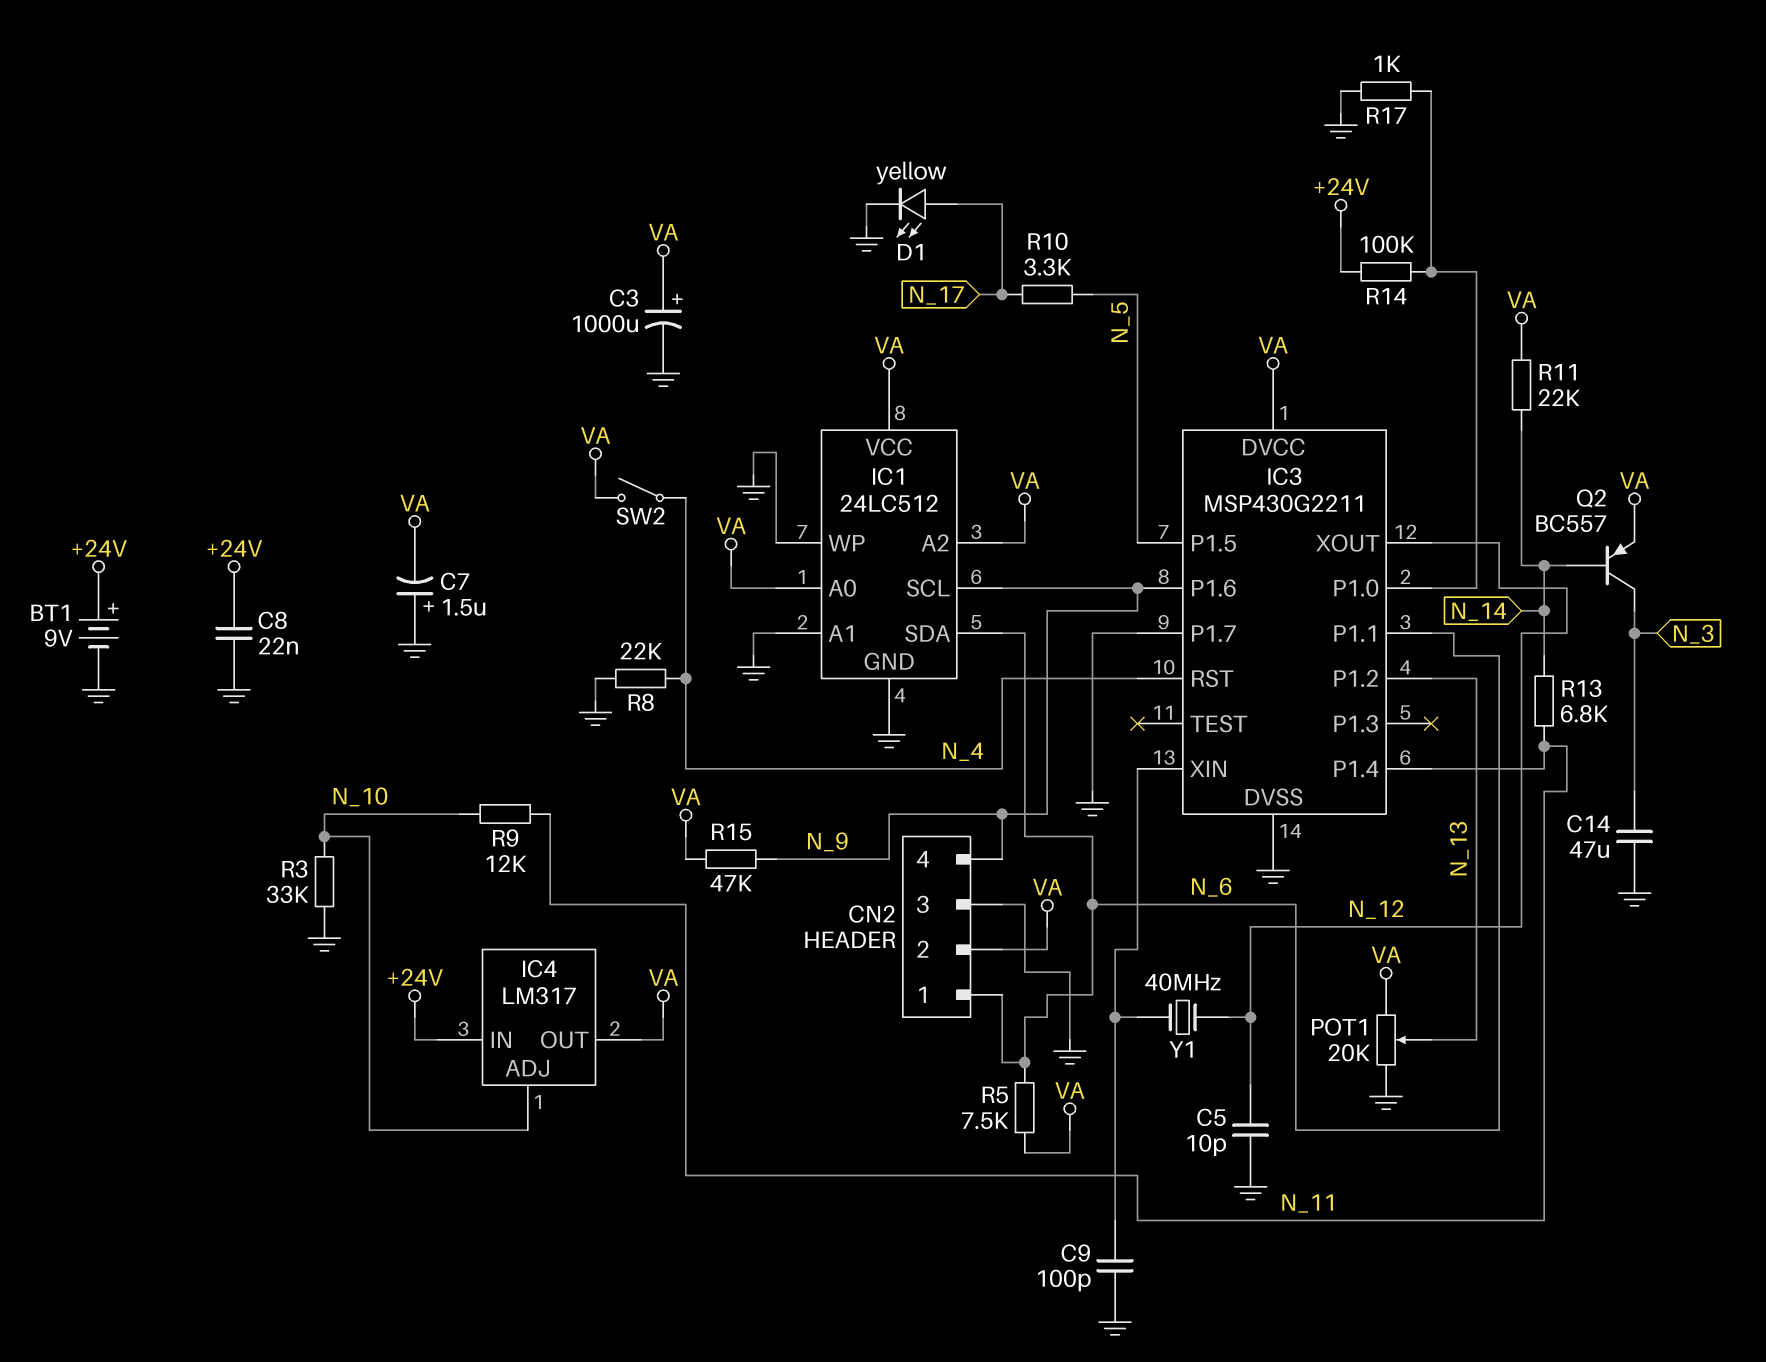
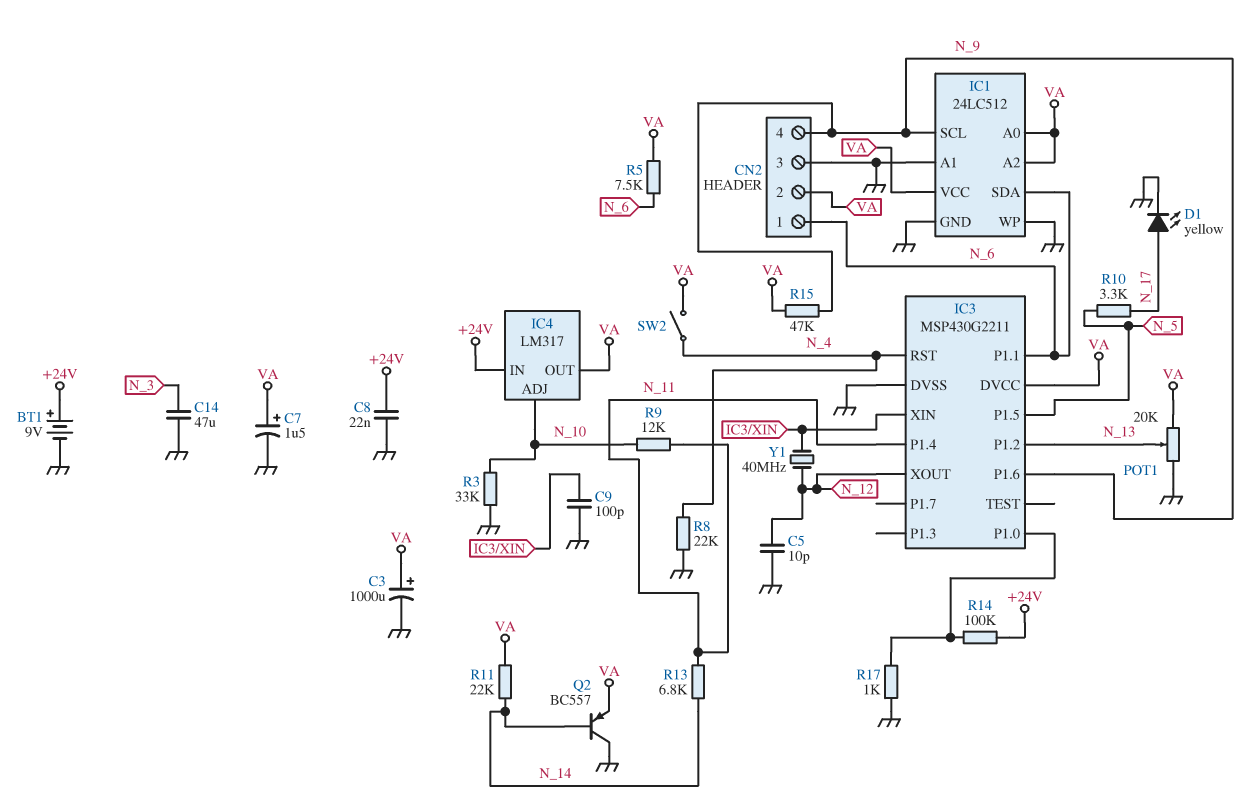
C7: 1.5uF (plus GND, minus VA) -> 1.5uF (plus VA, minus GND)
IC3 pin P1.7: GND -> none
Q2: PNP BC557 (B N_14, C N_3, E VA) -> PNP BC557 (B N_14, C GND, E VA)

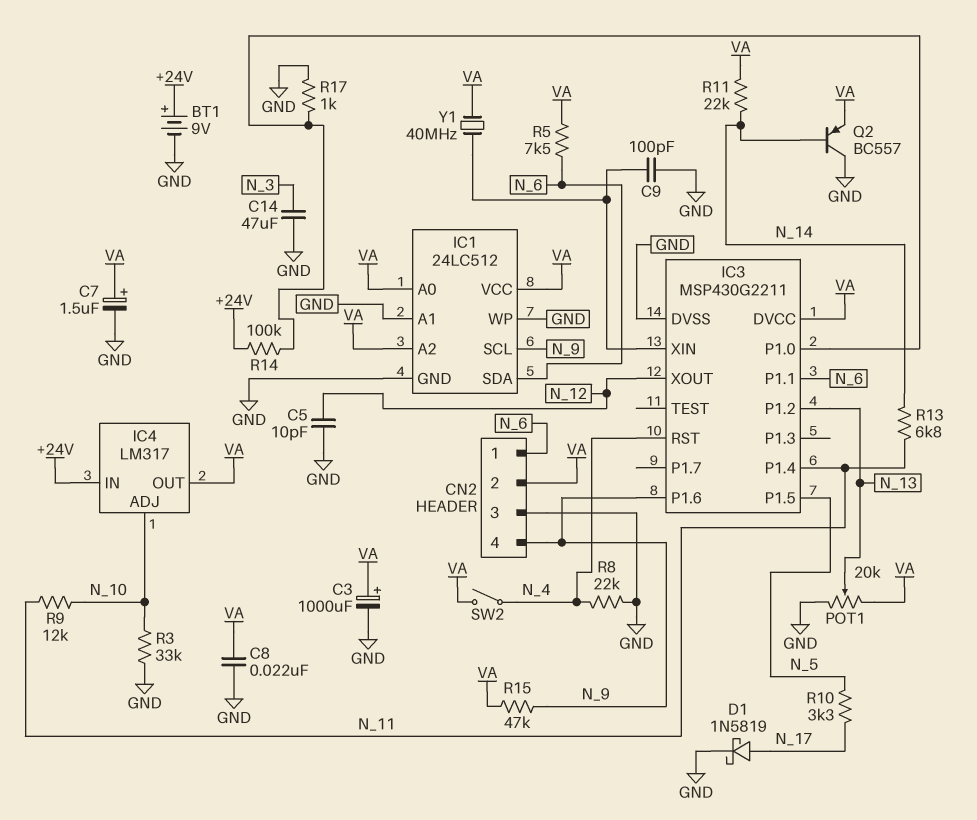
C8: 22nF (+24V, GND) -> 22nF (GND, VA)
D1: LED yellow (A N_17, K GND) -> schottky 1N5819 (A N_17, K GND)
Y1: 40MHz (IC3/XIN, N_12) -> 40MHz (IC3/XIN, VA)

